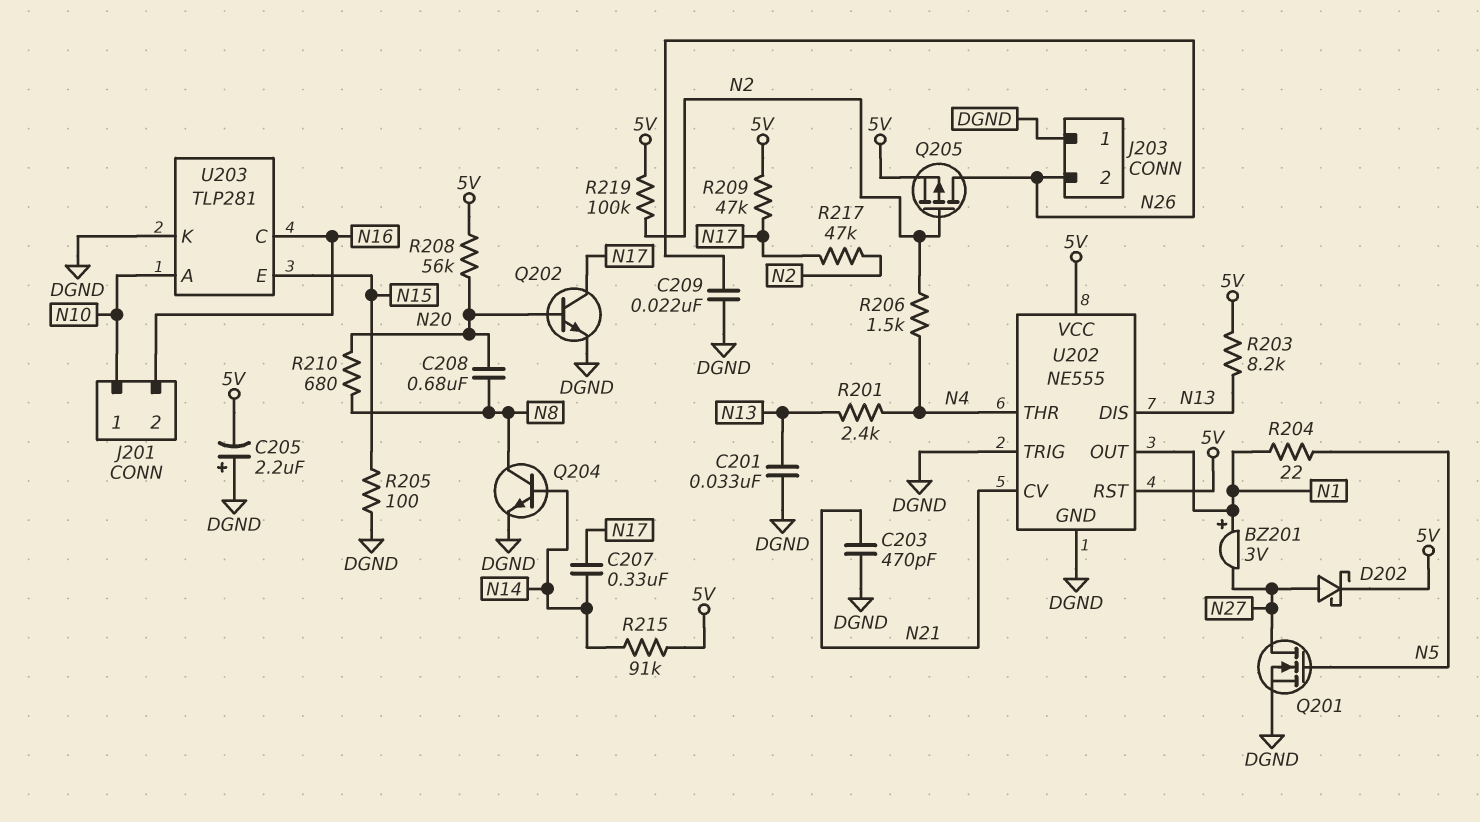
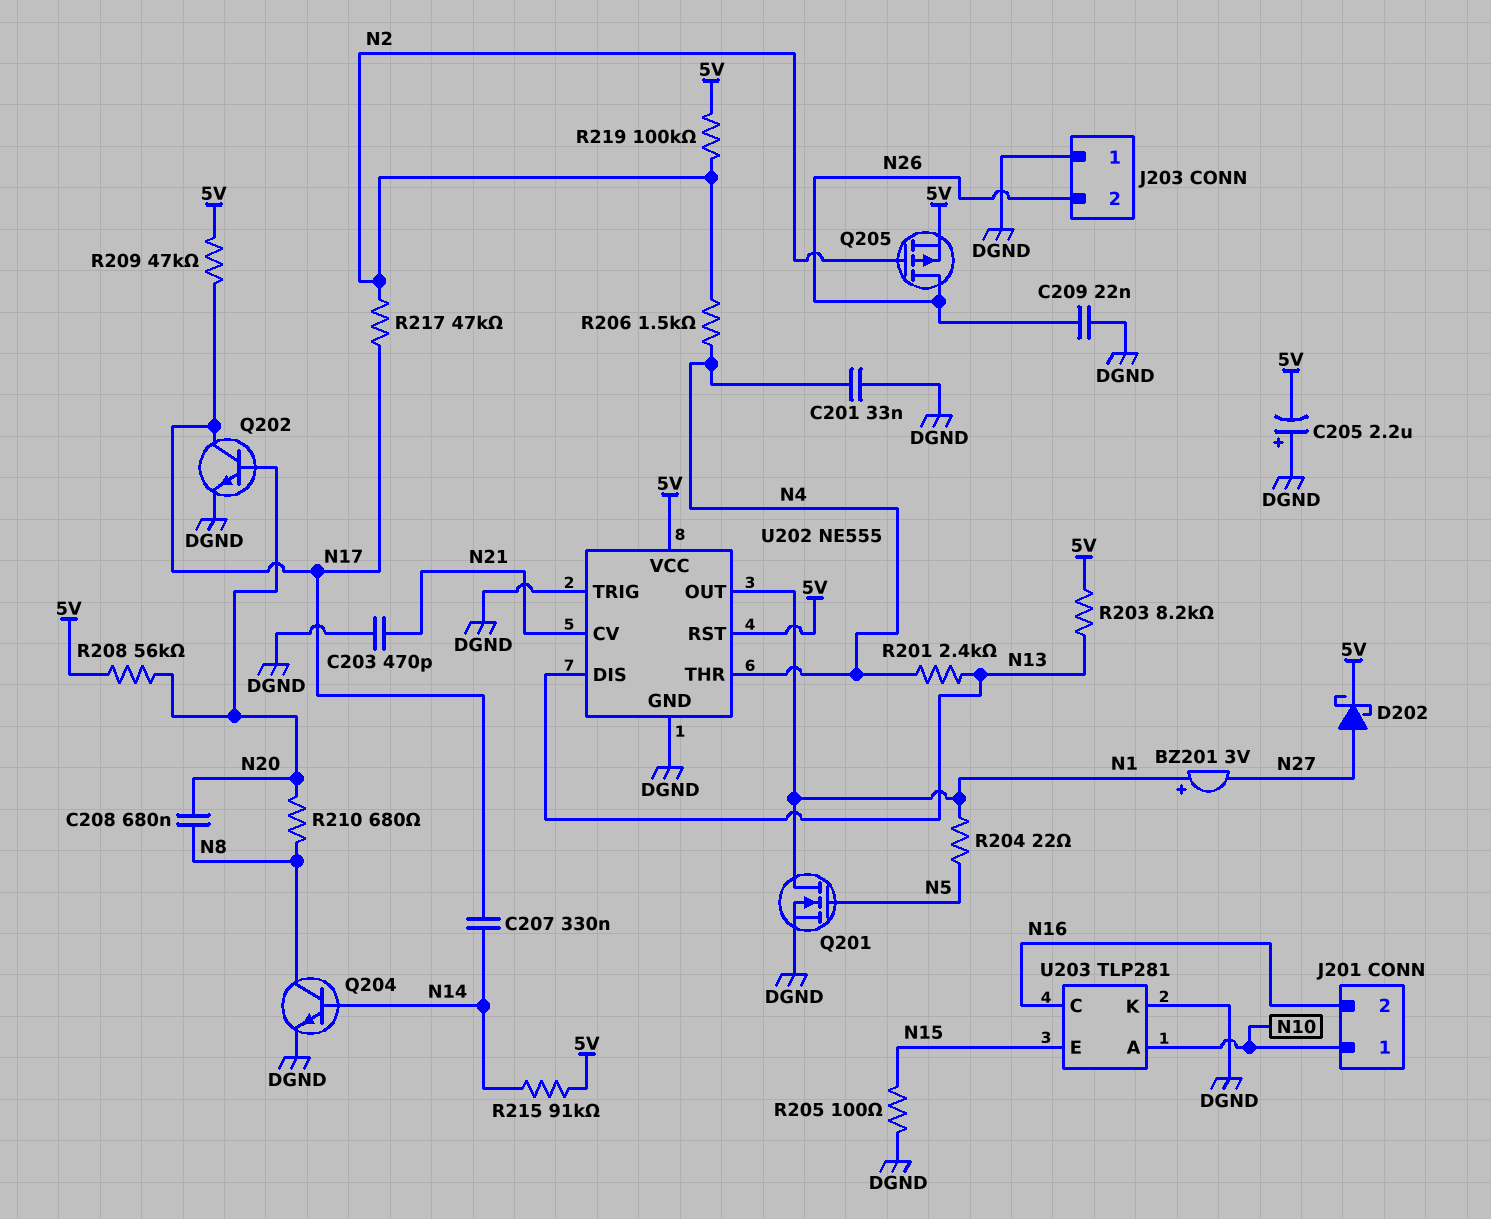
C201: 33nF (DGND, N13) -> 33nF (DGND, N4)
Q201: NMOS (G N5, D N27, S DGND) -> NMOS (G N5, D N1, S DGND)

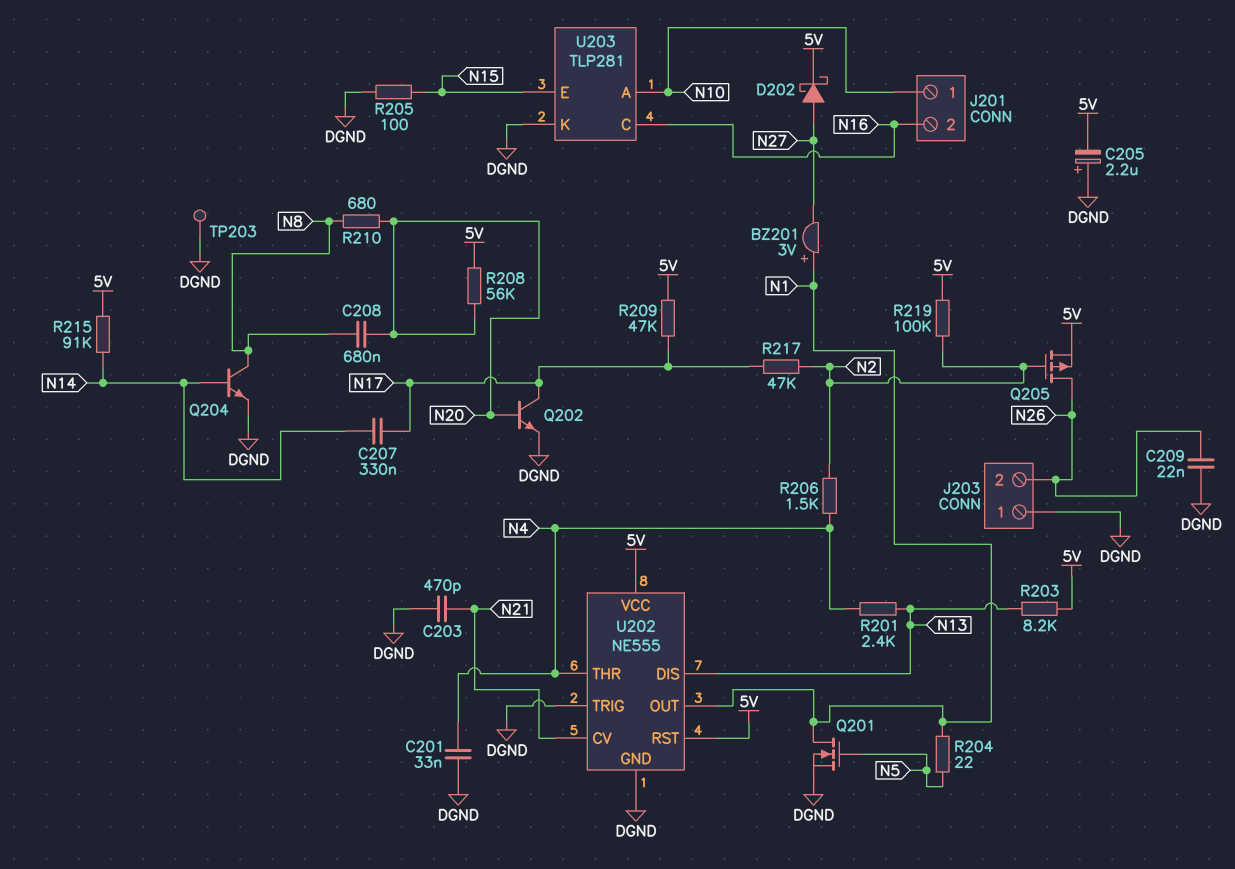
TP203: none -> test point (DGND)

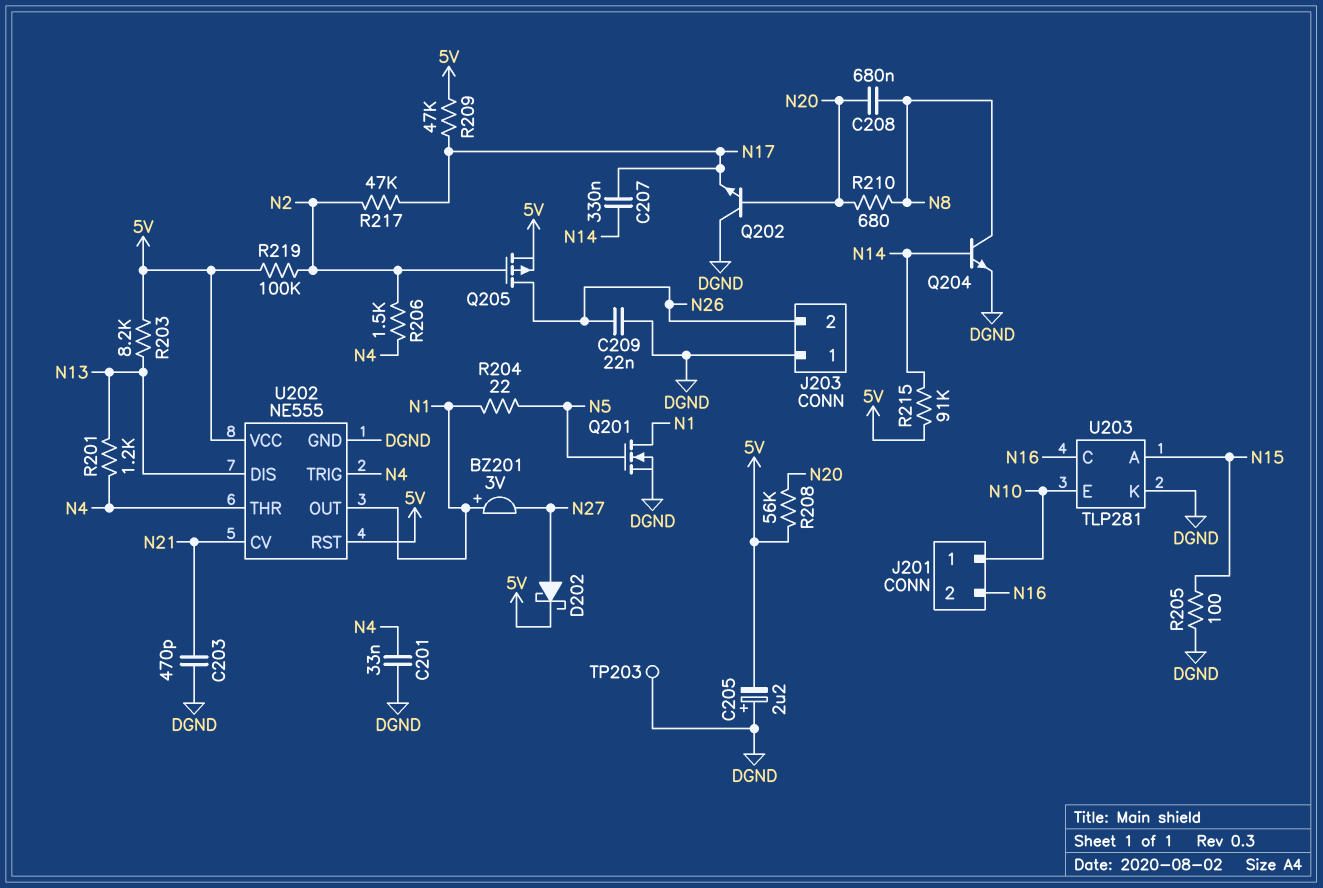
Q202: NPN (B N20, C N17, E DGND) -> NPN (B N20, C DGND, E N17)
R201: 2.4k (N4, N13) -> 1.2k (N4, N13)
U202 pin TRIG: DGND -> N4
U203 pin A: N10 -> N15
U203 pin E: N15 -> N10

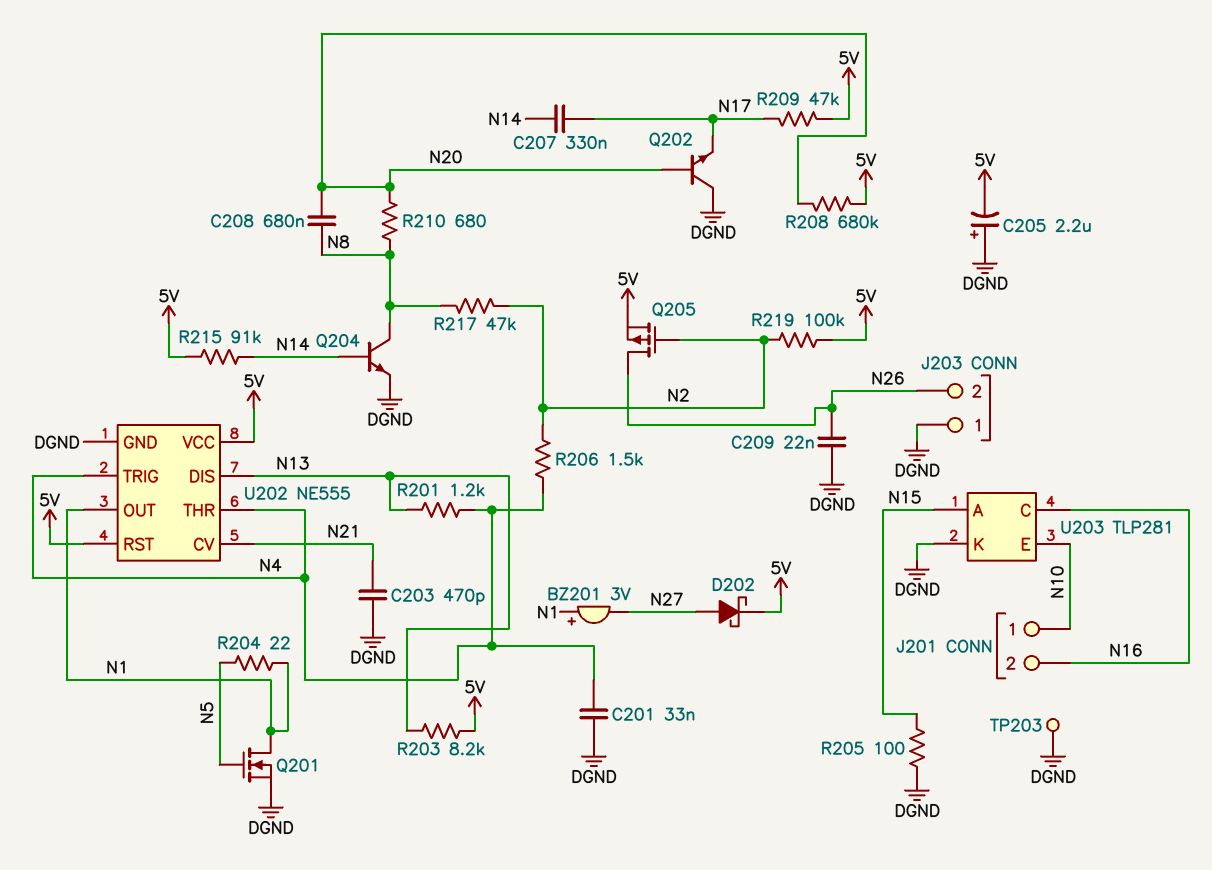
R208: 56k (5V, N20) -> 680k (5V, N20)
R217: 47k (N2, N17) -> 47k (N2, N8)

